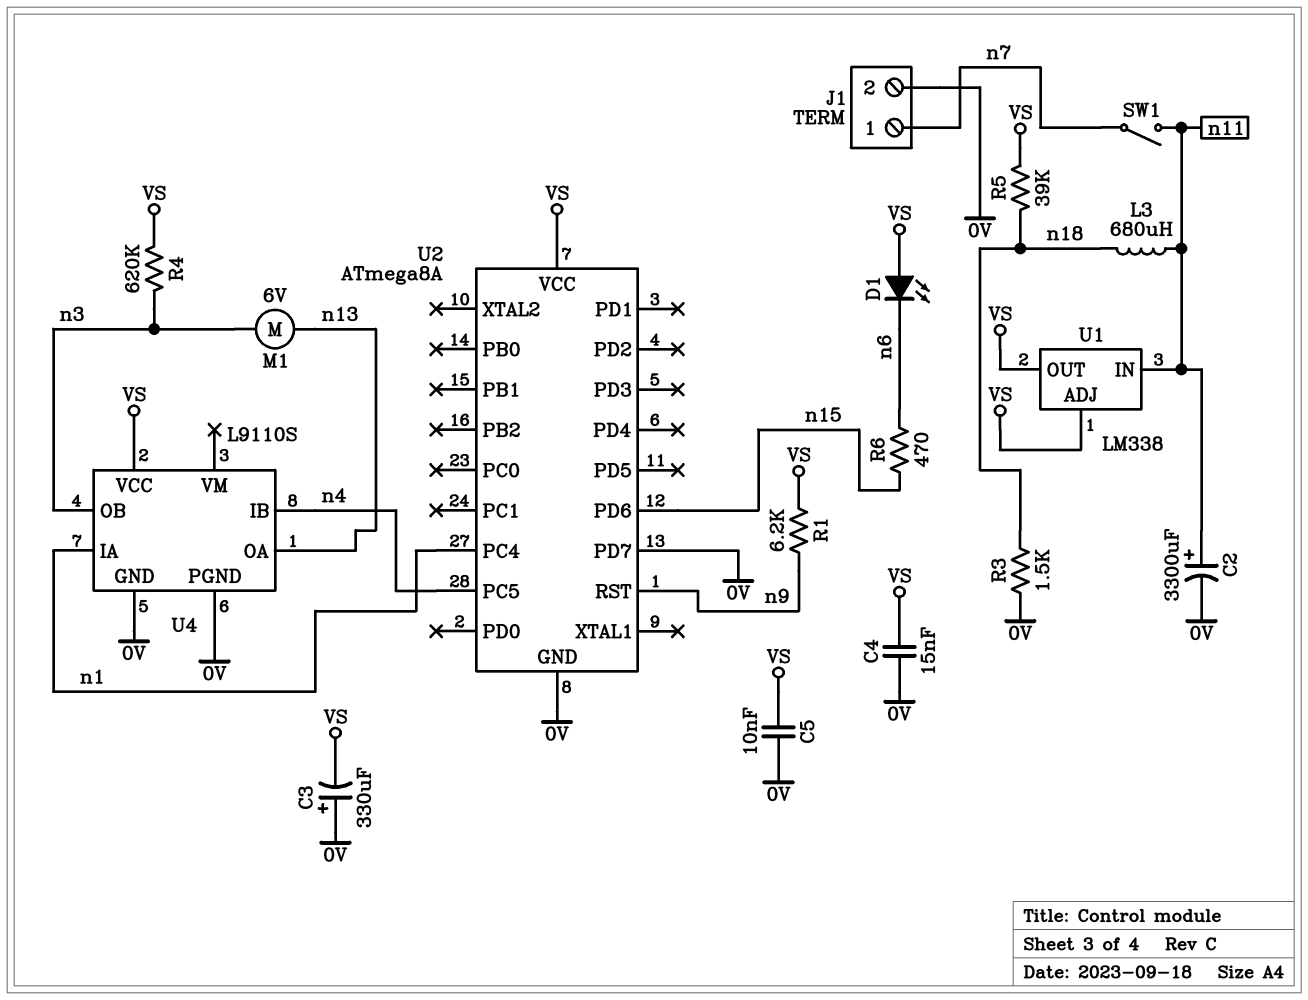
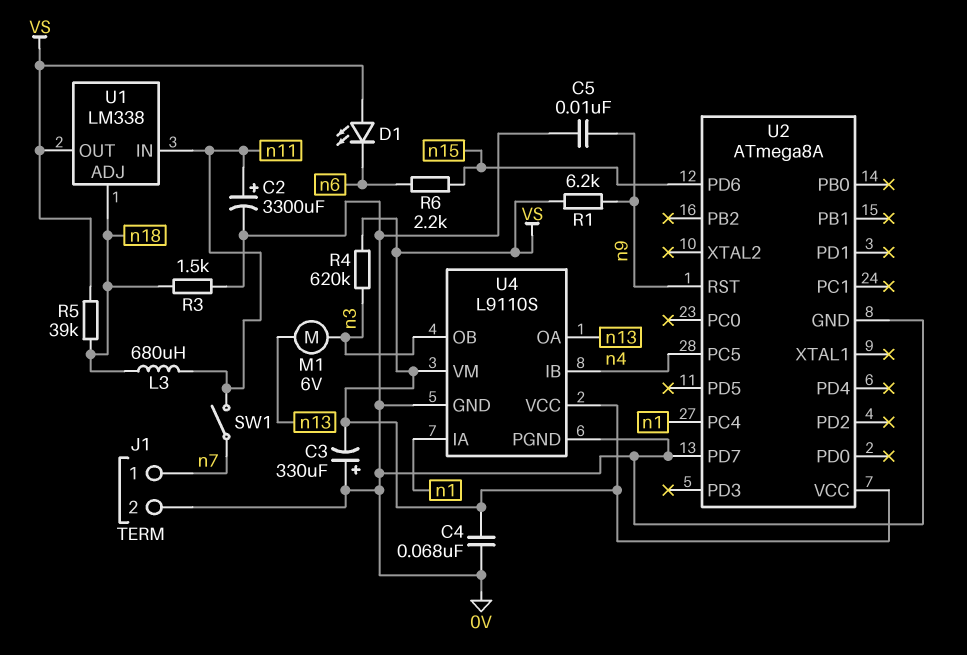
C4: 15nF (0V, VS) -> 68nF (0V, VS)
C5: 10nF (0V, VS) -> 10nF (0V, n9)
R6: 470 (n6, n15) -> 2.2k (n6, n15)
U1 pin ADJ: VS -> n18
U4 pin VM: none -> VS

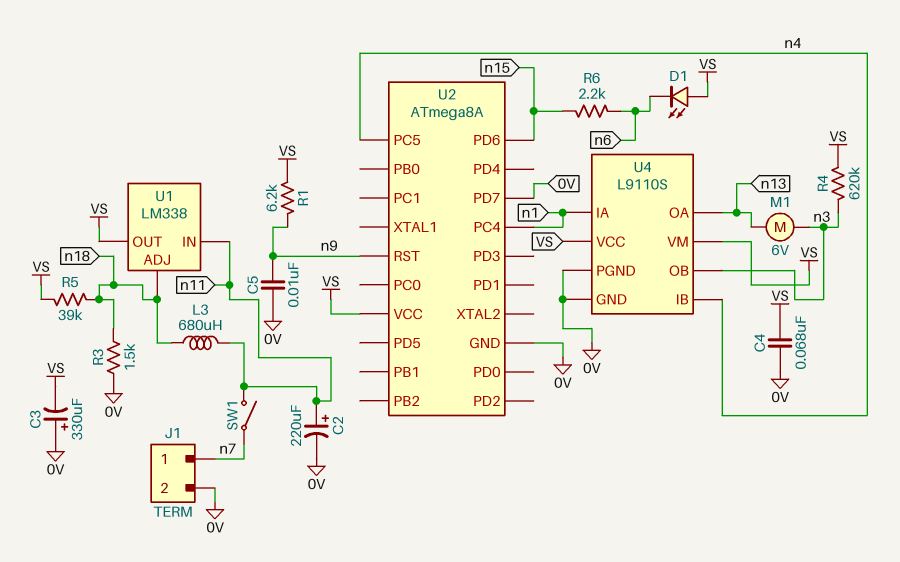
C2: 3300uF (plus n11, minus 0V) -> 220uF (plus n11, minus 0V)

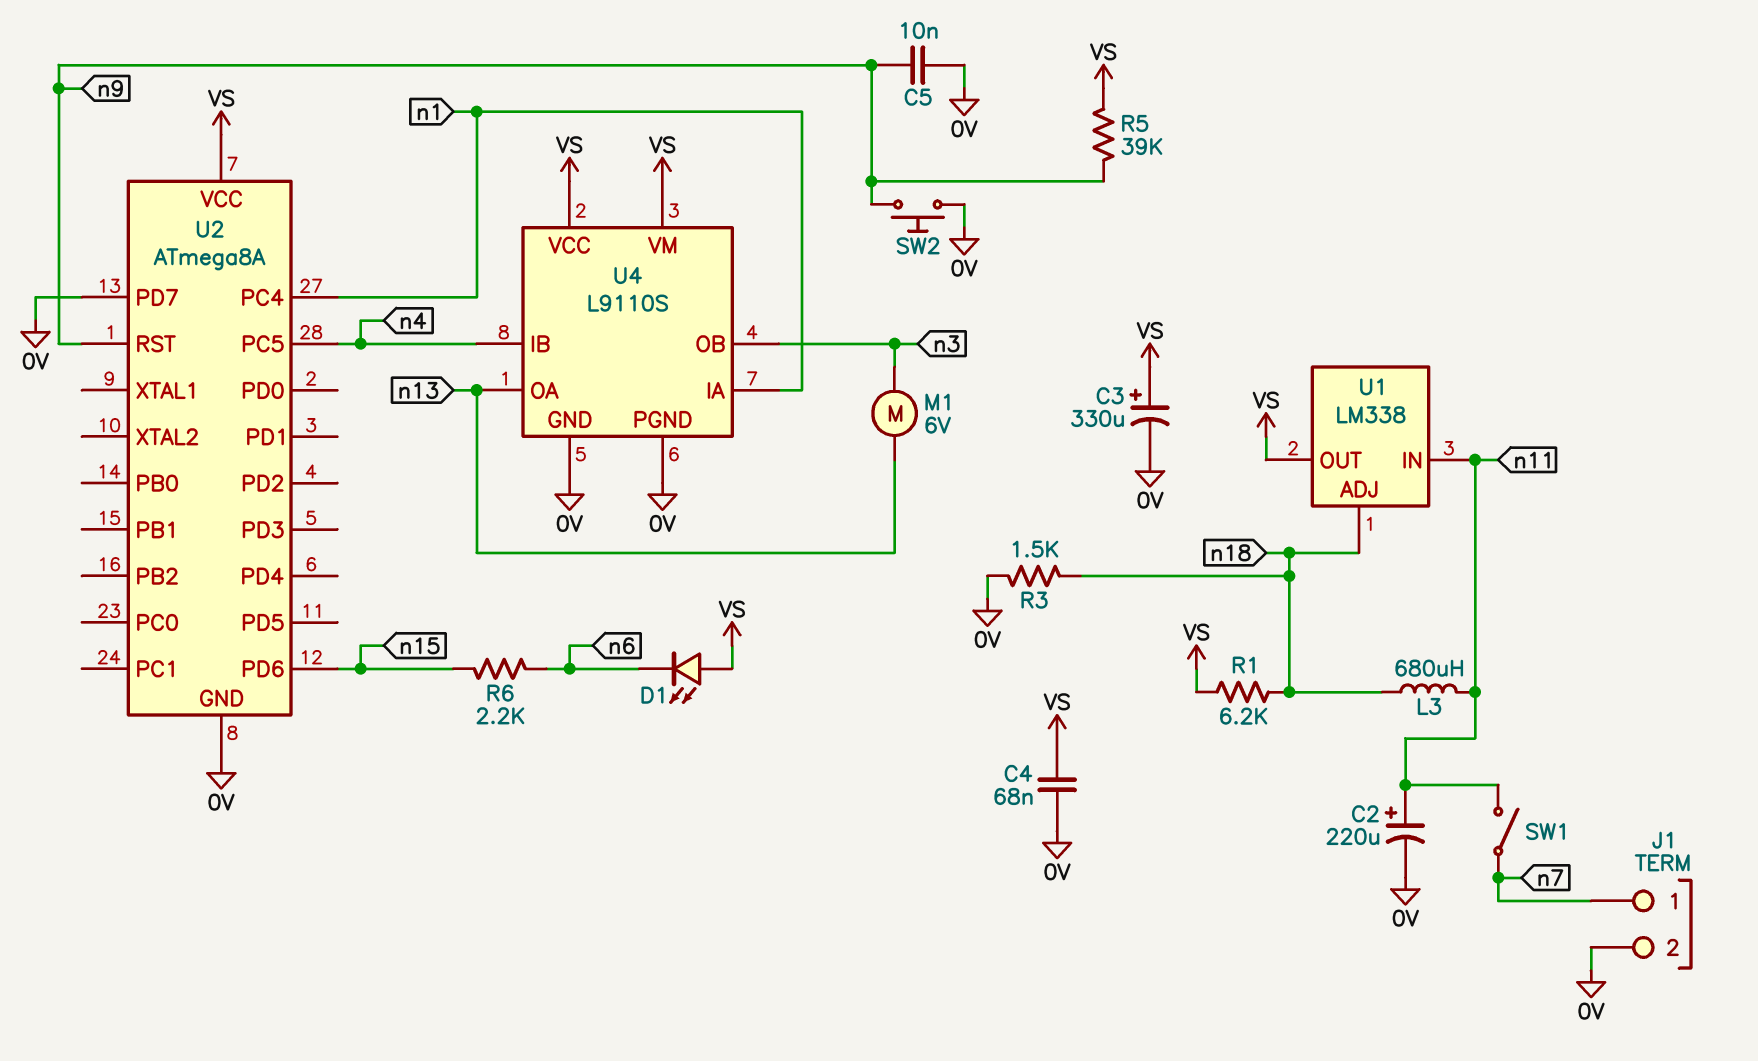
C3: 330uF (plus 0V, minus VS) -> 330uF (plus VS, minus 0V)
R1: 6.2k (VS, n9) -> 6.2k (VS, n18)
R4: 620k (VS, n3) -> none
R5: 39k (VS, n18) -> 39k (VS, n9)
SW2: none -> button (0V, n9)

